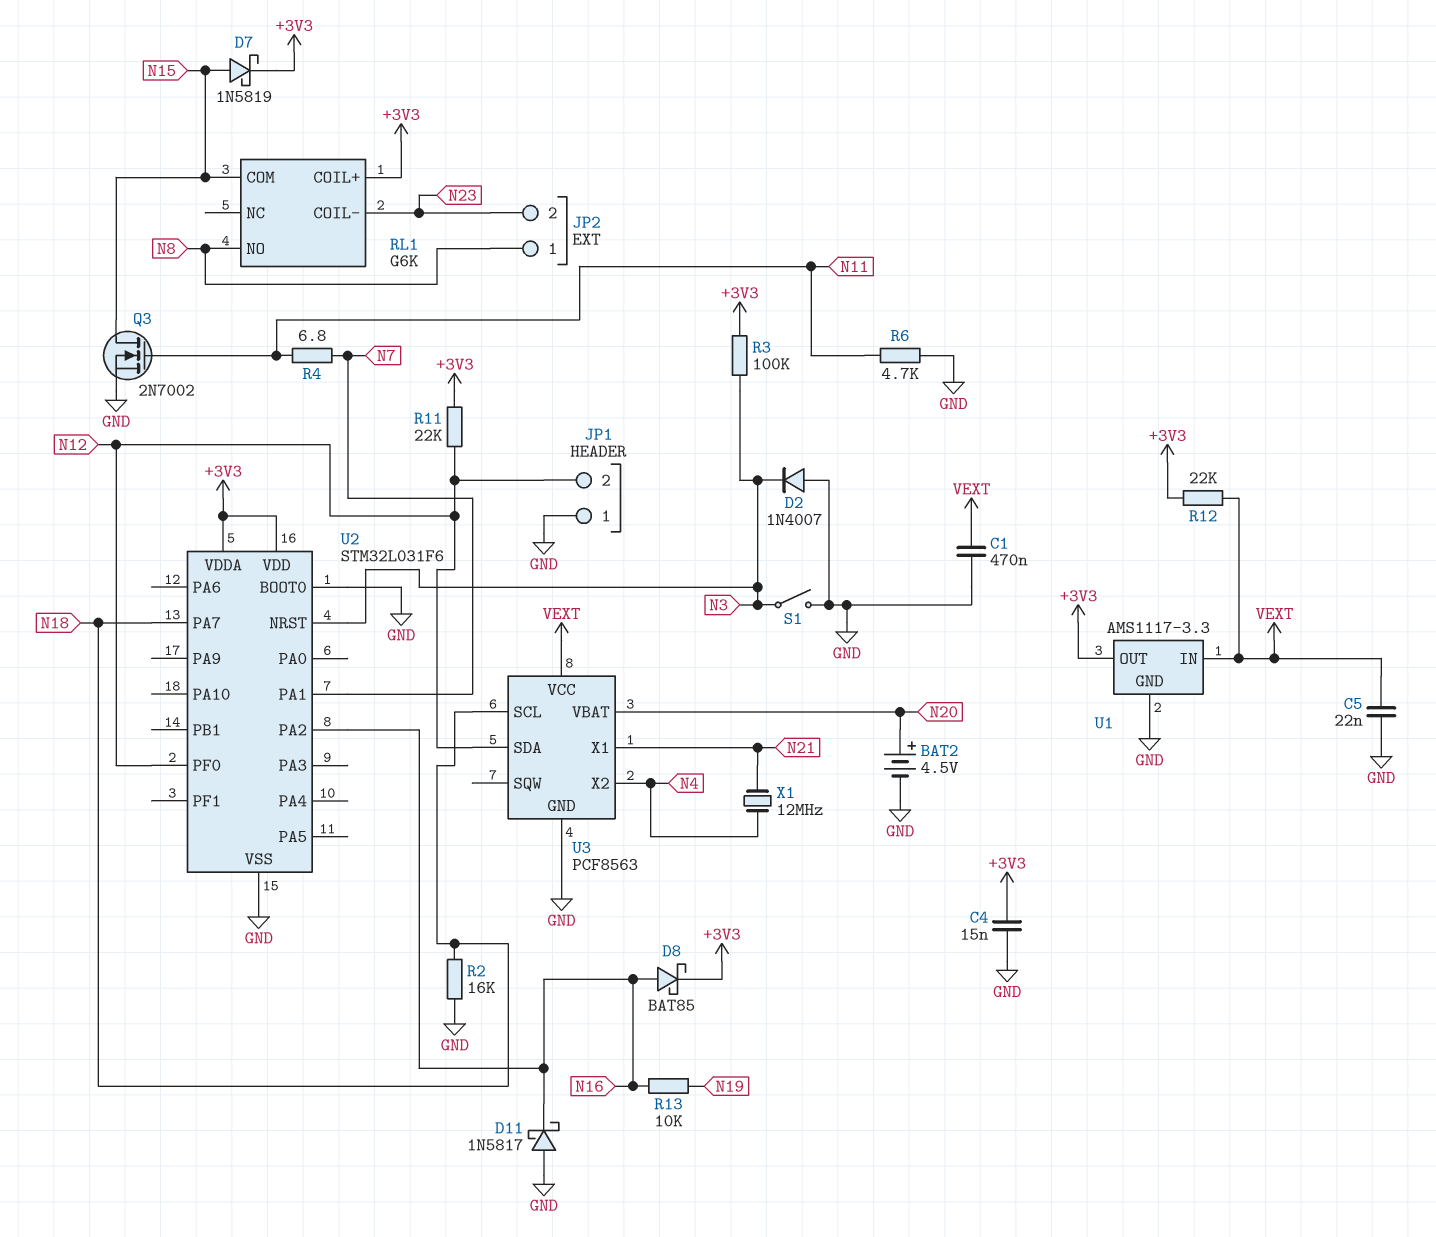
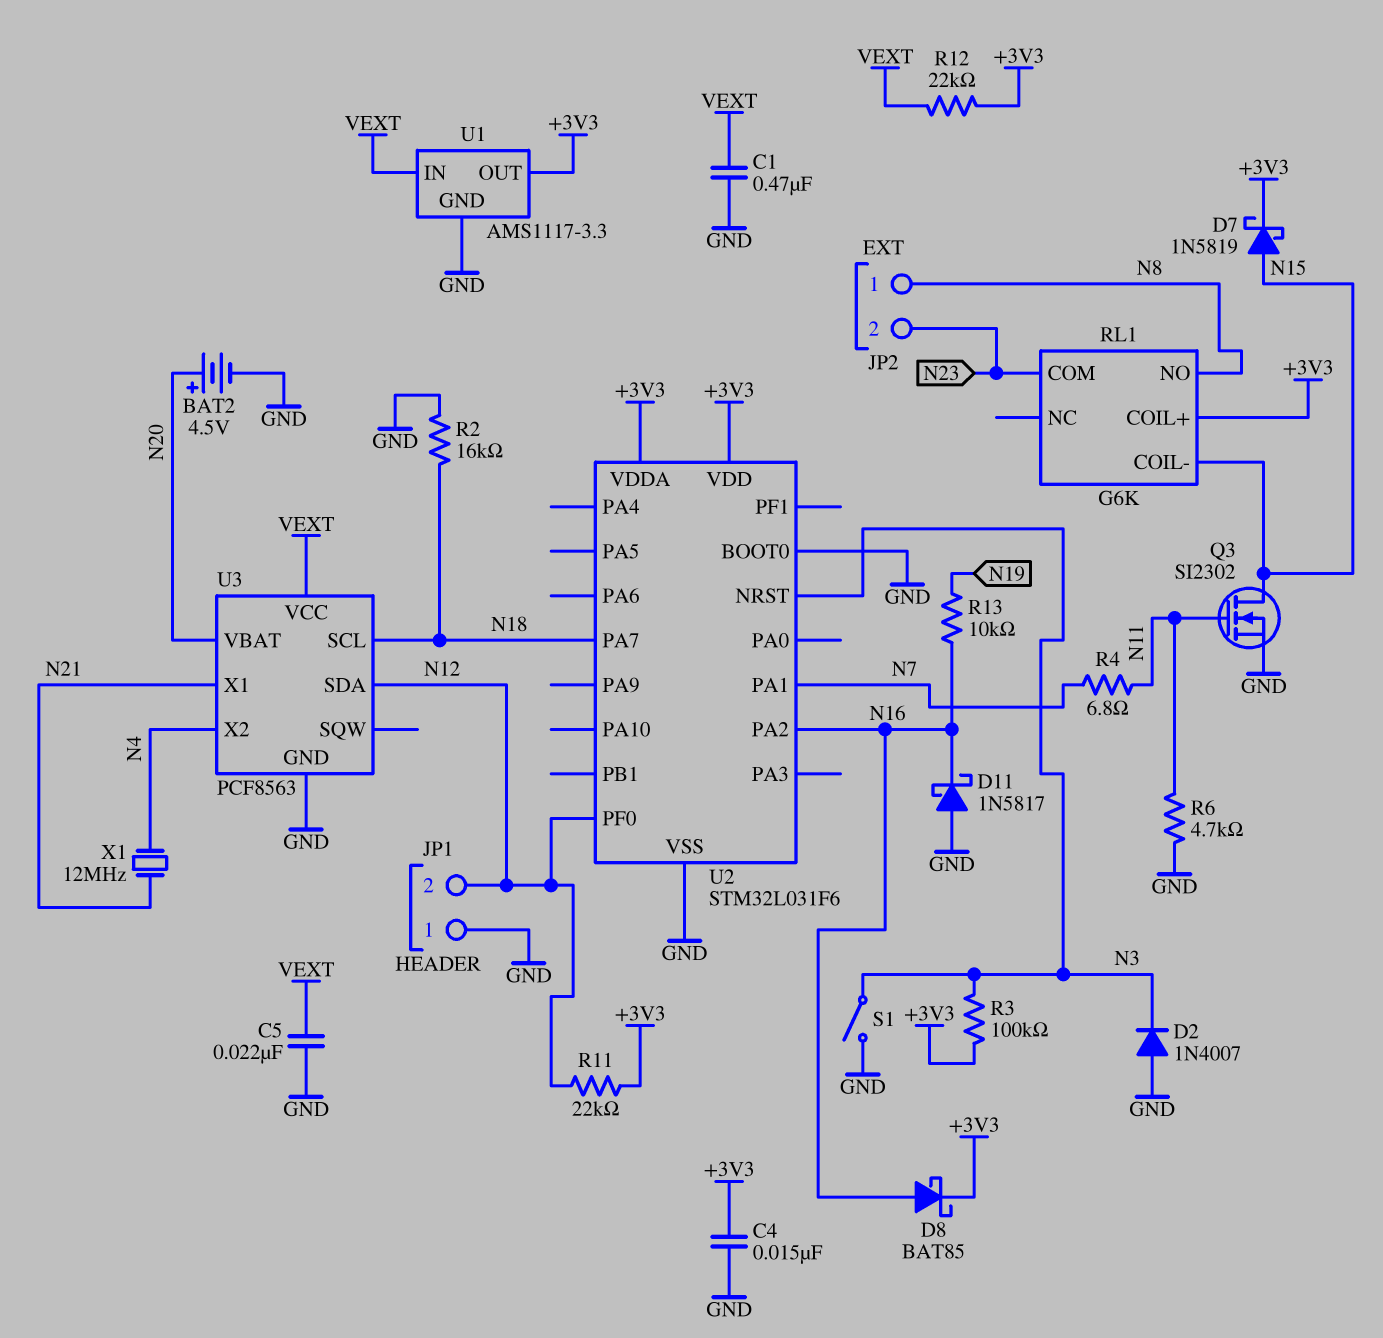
Q3: NMOS 2N7002 (G N11, D N15, S GND) -> NMOS SI2302 (G N11, D N15, S GND)
RL1 pin COIL-: N23 -> N15
RL1 pin COM: N15 -> N23

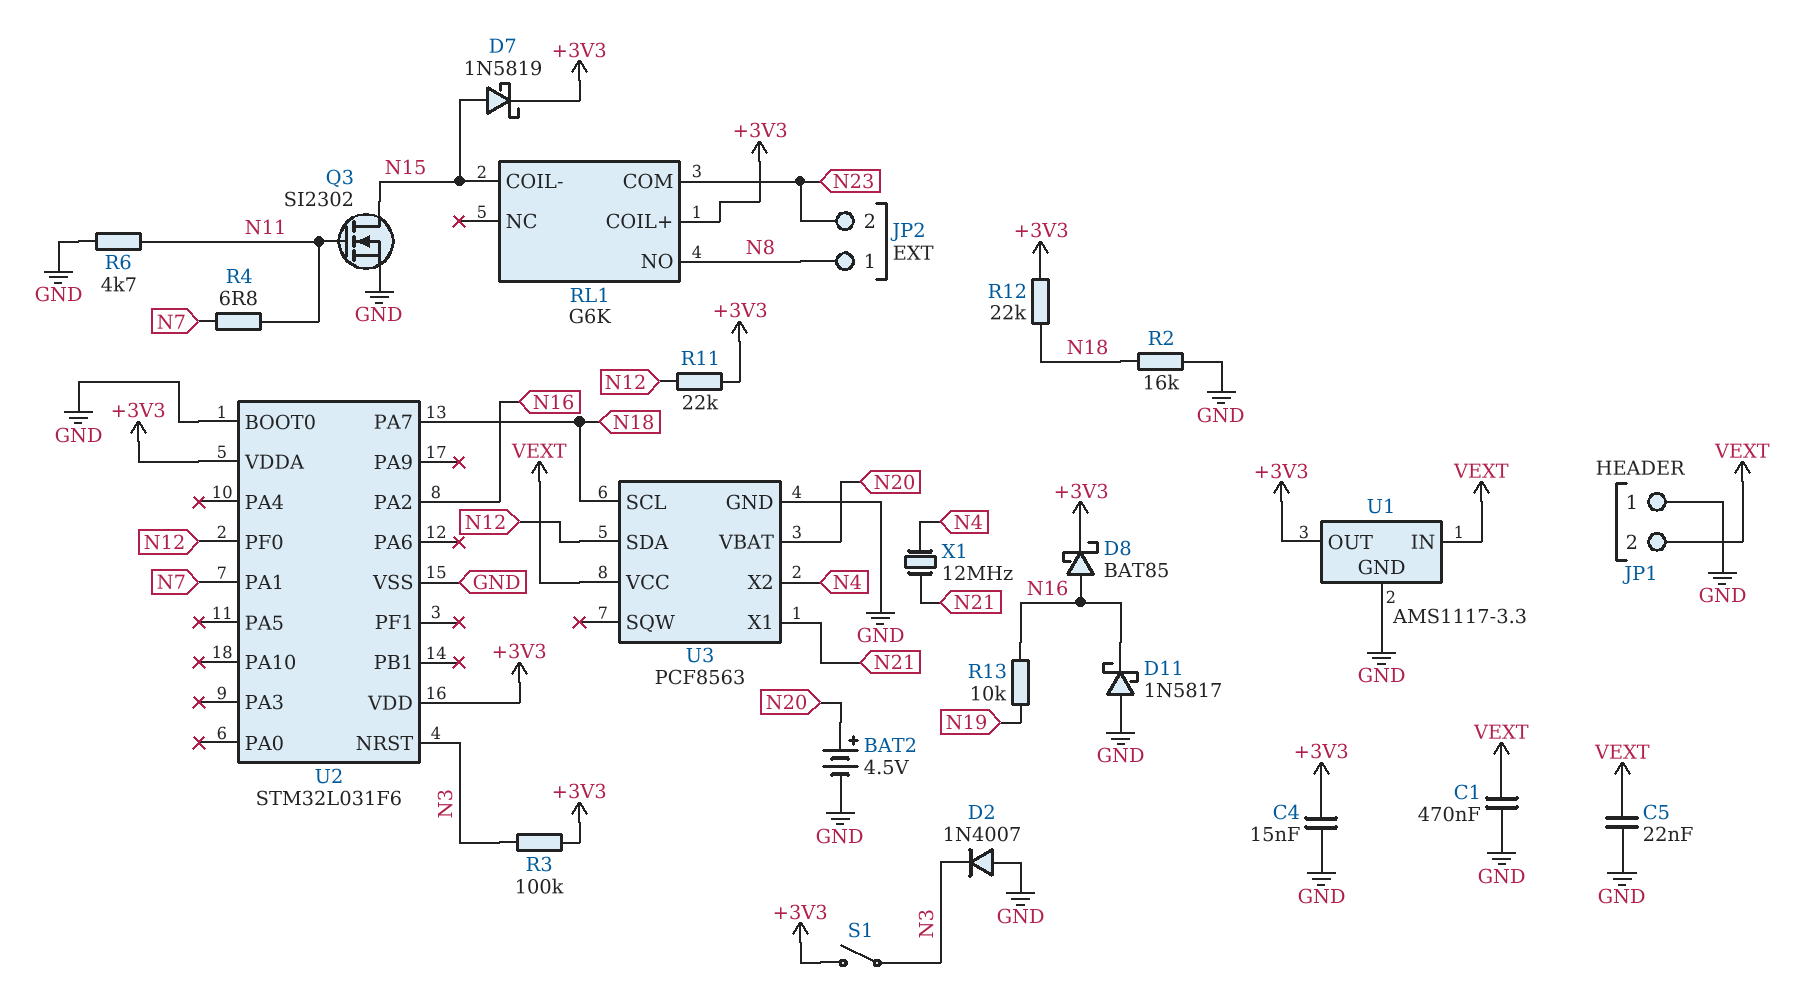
JP1 pin 2: N12 -> VEXT
R12: 22k (+3V3, VEXT) -> 22k (+3V3, N18)
S1: switch (GND, N3) -> switch (+3V3, N3)

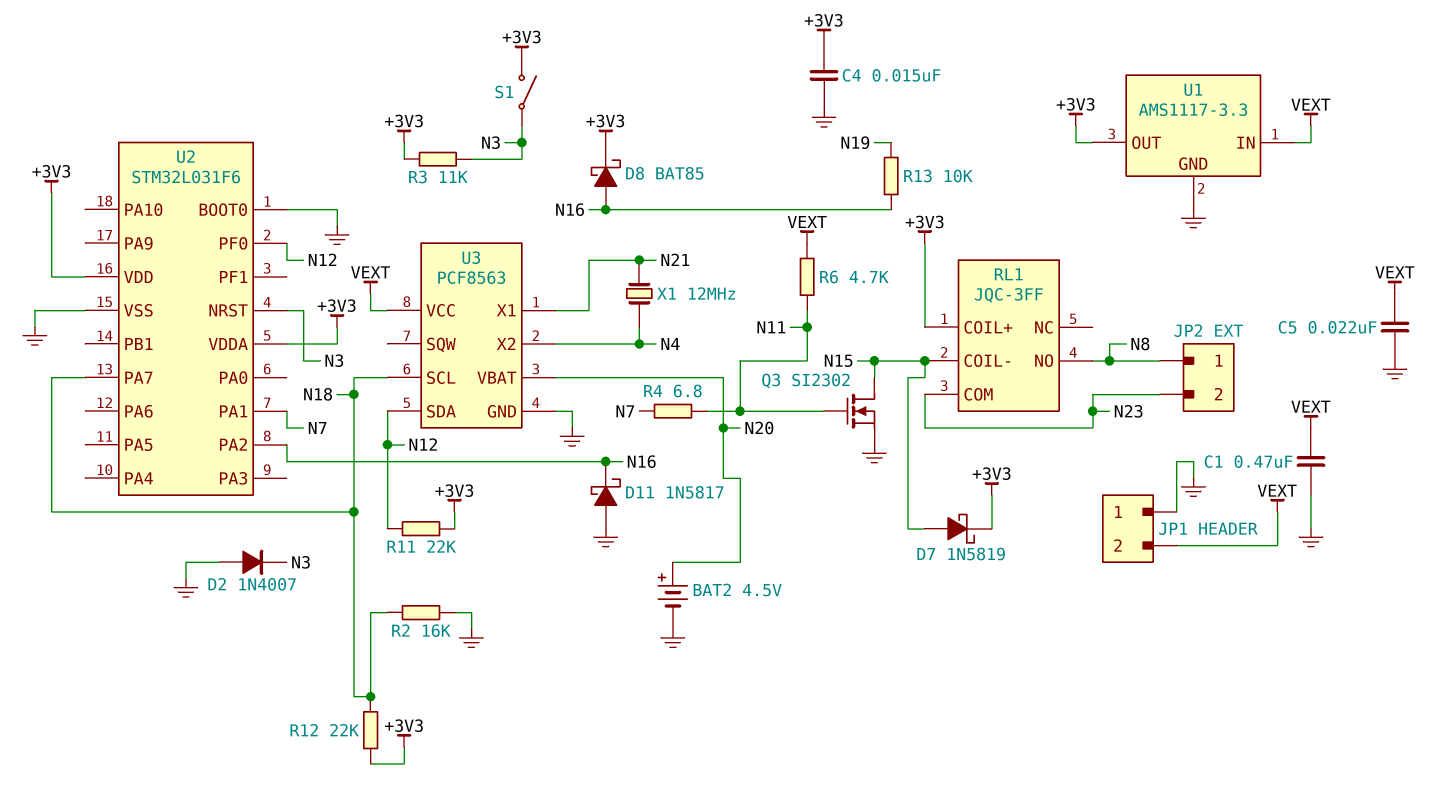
R3: 100k (+3V3, N3) -> 11k (+3V3, N3)
R6: 4.7k (GND, N11) -> 4.7k (N11, VEXT)
RL1: G6K -> JQC-3FF

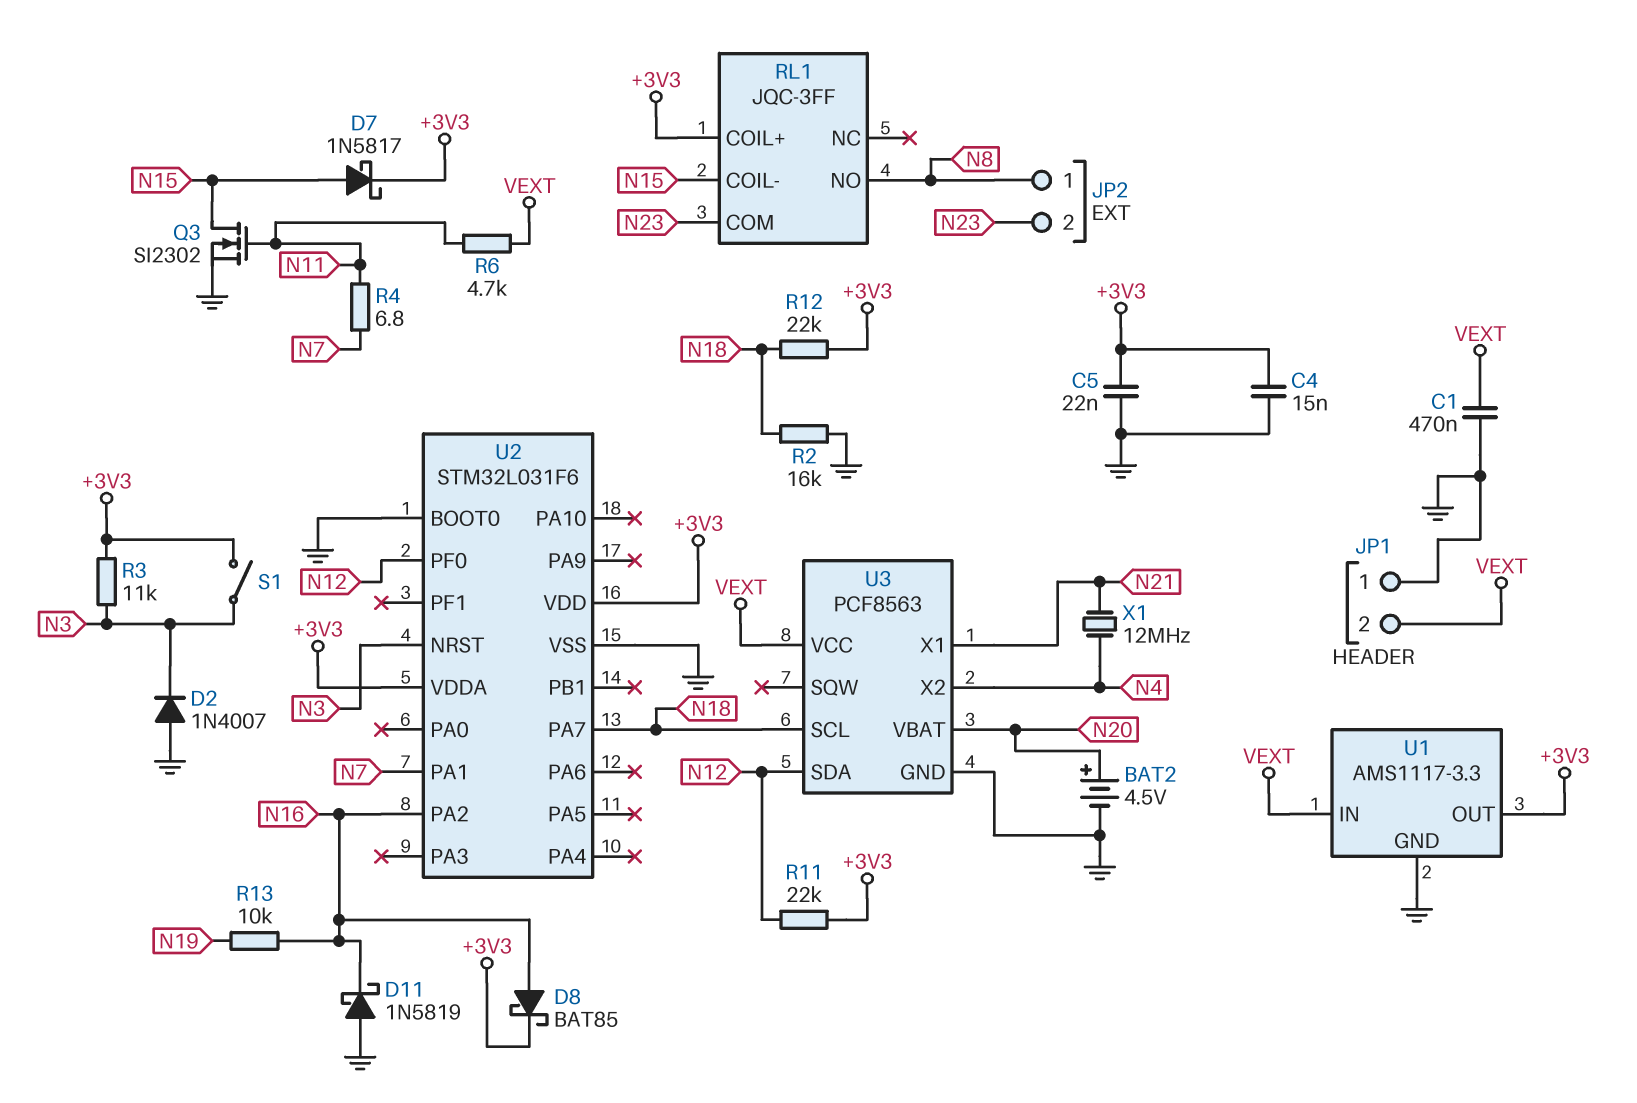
C5: 22nF (GND, VEXT) -> 22nF (+3V3, GND)
D7: schottky 1N5819 (A N15, K +3V3) -> schottky 1N5817 (A N15, K +3V3)
D11: schottky 1N5817 (A GND, K N16) -> schottky 1N5819 (A GND, K N16)

